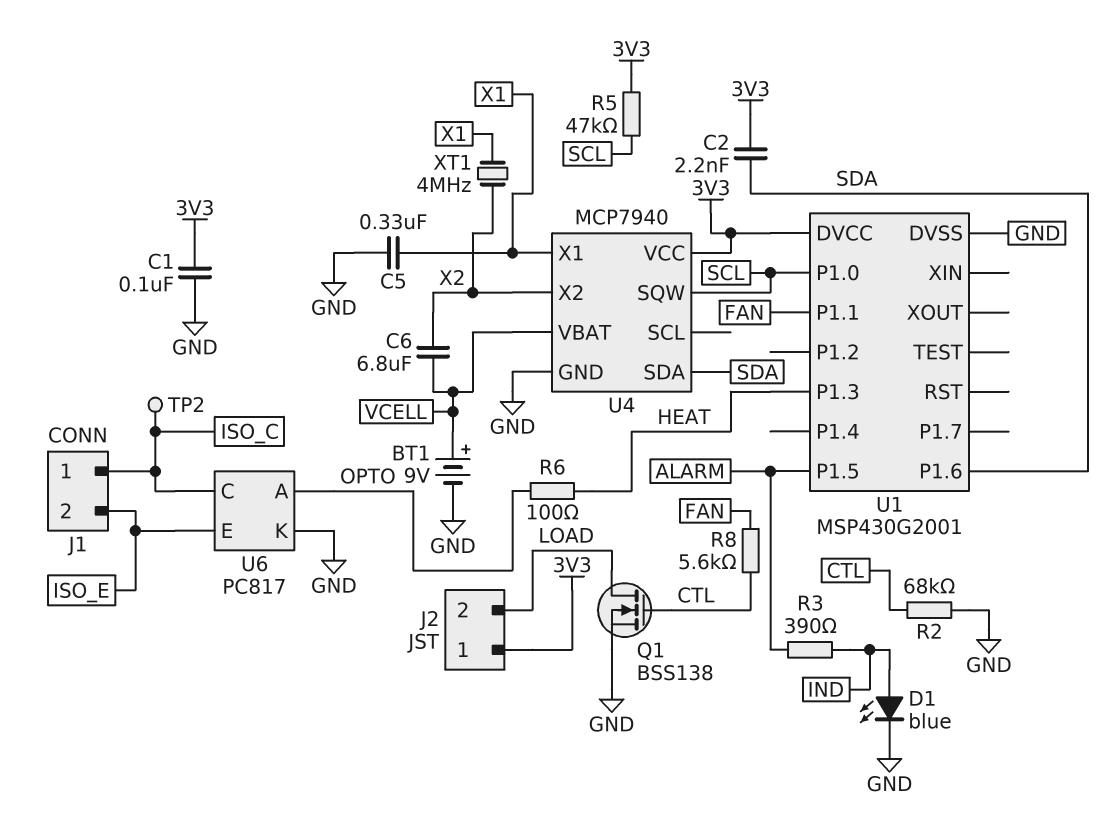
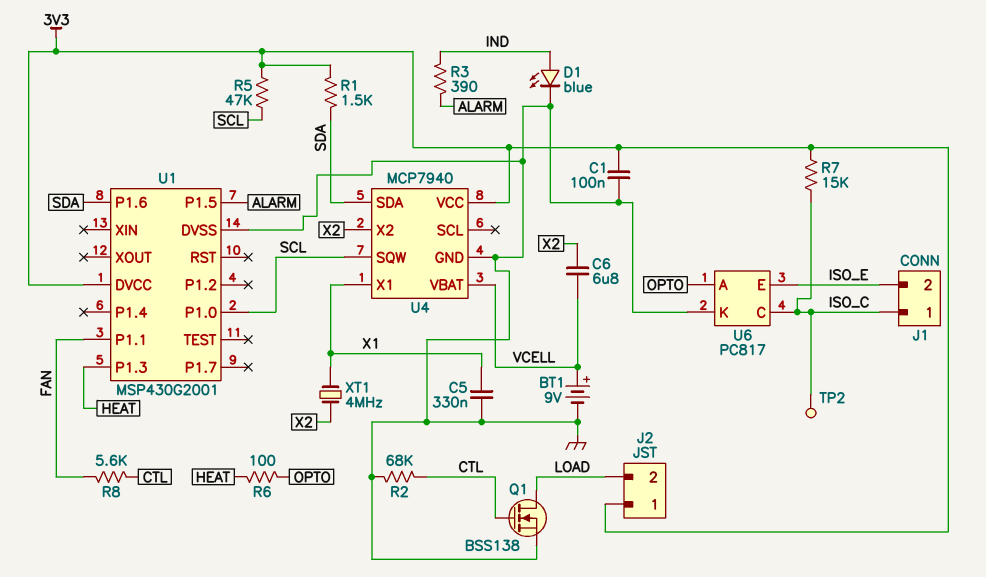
C2: 2.2nF (3V3, SDA) -> none
R1: none -> 1.5k (3V3, SDA)
R7: none -> 15k (3V3, ISO_C)

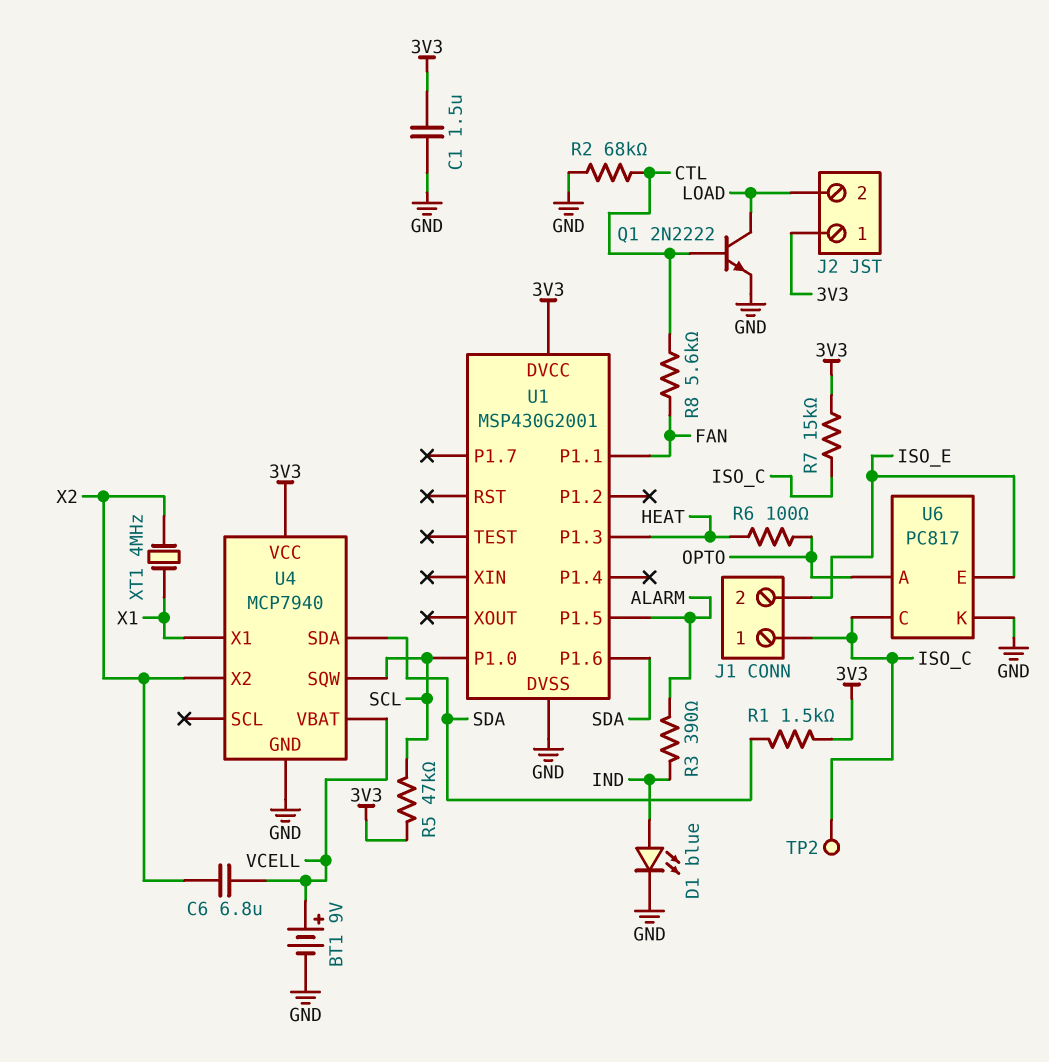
C1: 100nF (3V3, GND) -> 1.5uF (3V3, GND)
C5: 330nF (GND, X1) -> none
Q1: NMOS BSS138 (G CTL, D LOAD, S GND) -> NPN 2N2222 (B CTL, C LOAD, E GND)

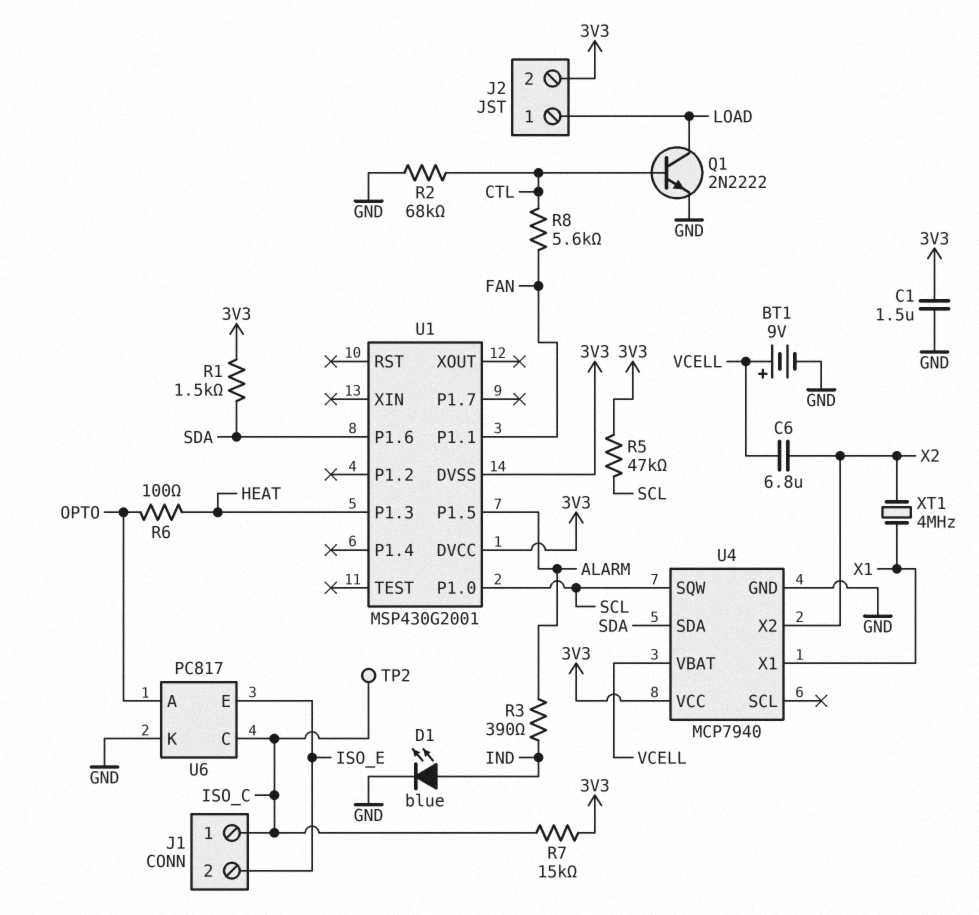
J2 pin 1: 3V3 -> LOAD
J2 pin 2: LOAD -> 3V3
U1 pin DVSS: GND -> 3V3

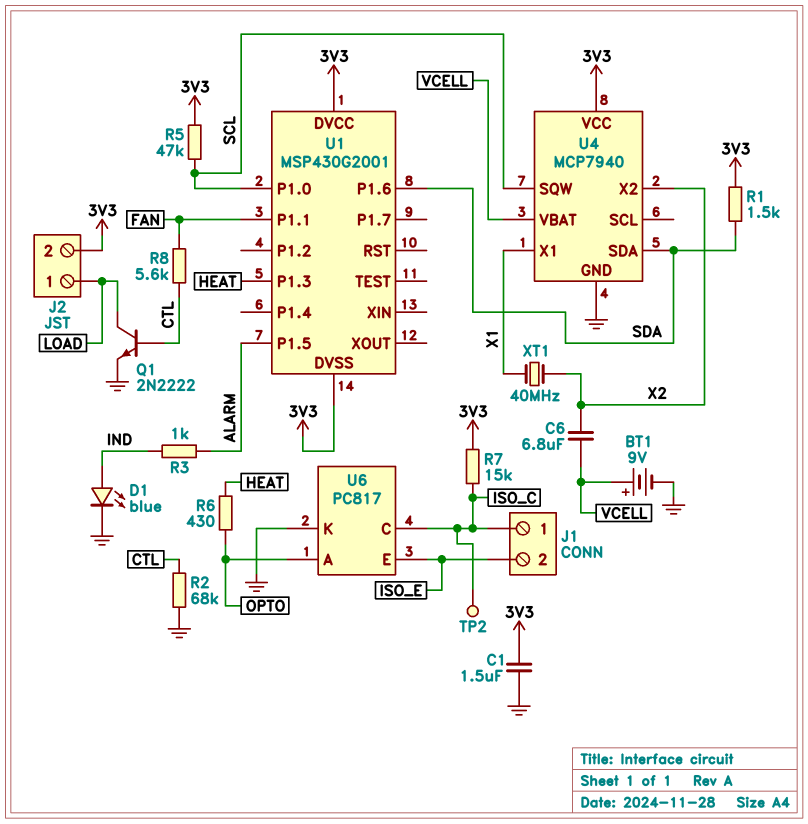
R3: 390 (ALARM, IND) -> 1k (ALARM, IND)
R6: 100 (HEAT, OPTO) -> 430 (HEAT, OPTO)
XT1: 4MHz (X1, X2) -> 40MHz (X1, X2)

